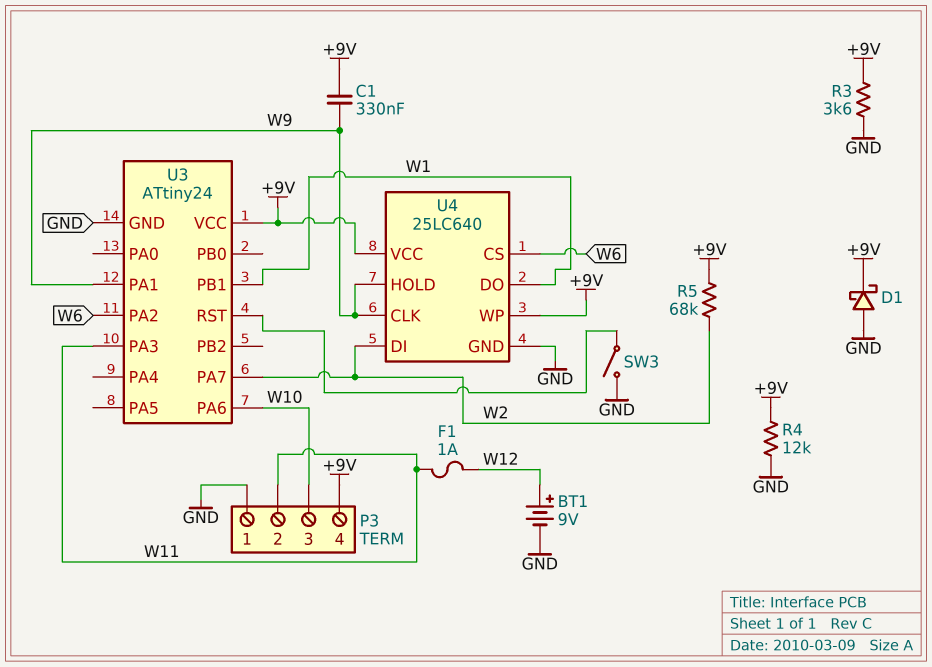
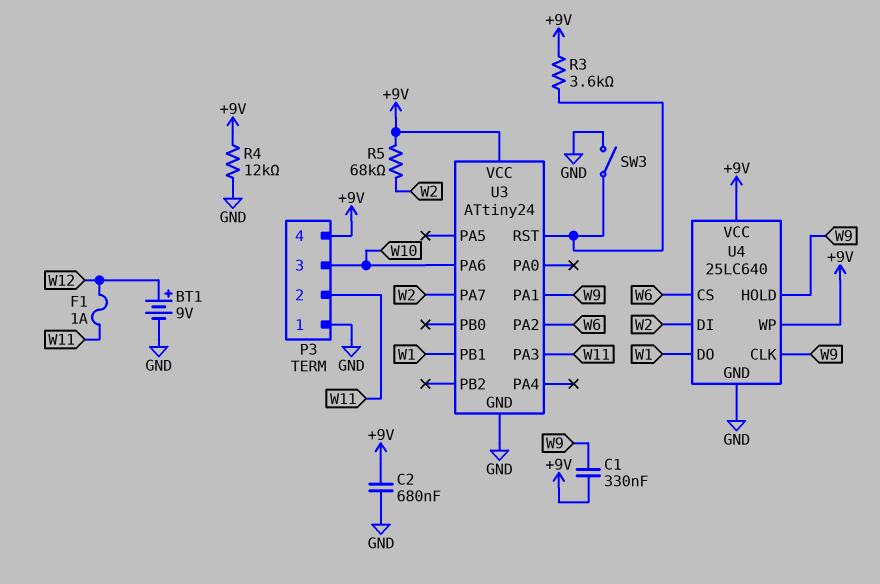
C2: none -> 680nF (+9V, GND)
D1: schottky (A GND, K +9V) -> none
R3: 3.6k (+9V, GND) -> 3.6k (+9V, U3/RST)

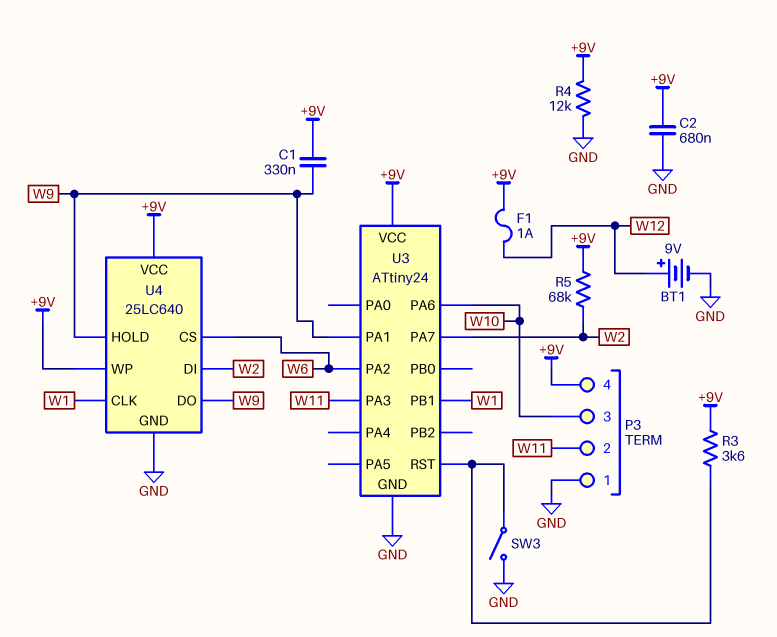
F1: 1A (W11, W12) -> 1A (+9V, W12)
U4 pin CLK: W9 -> W1
U4 pin DO: W1 -> W9

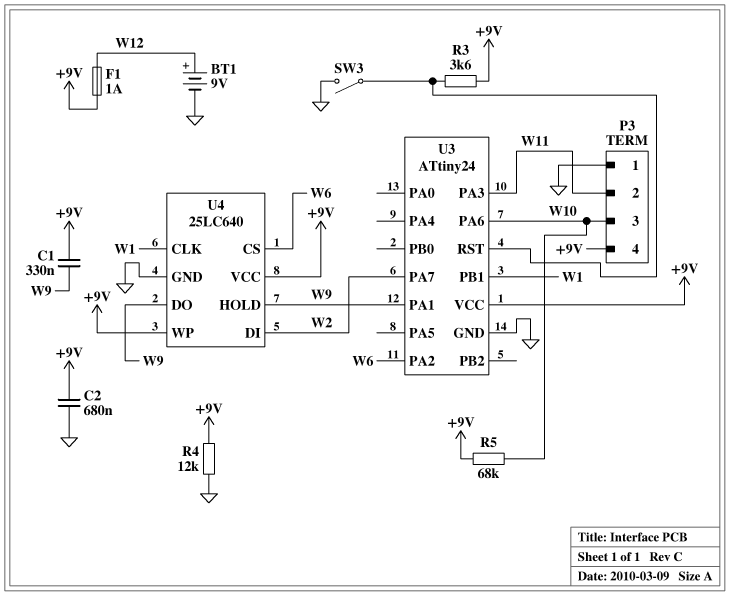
R5: 68k (+9V, W2) -> 68k (+9V, W10)

